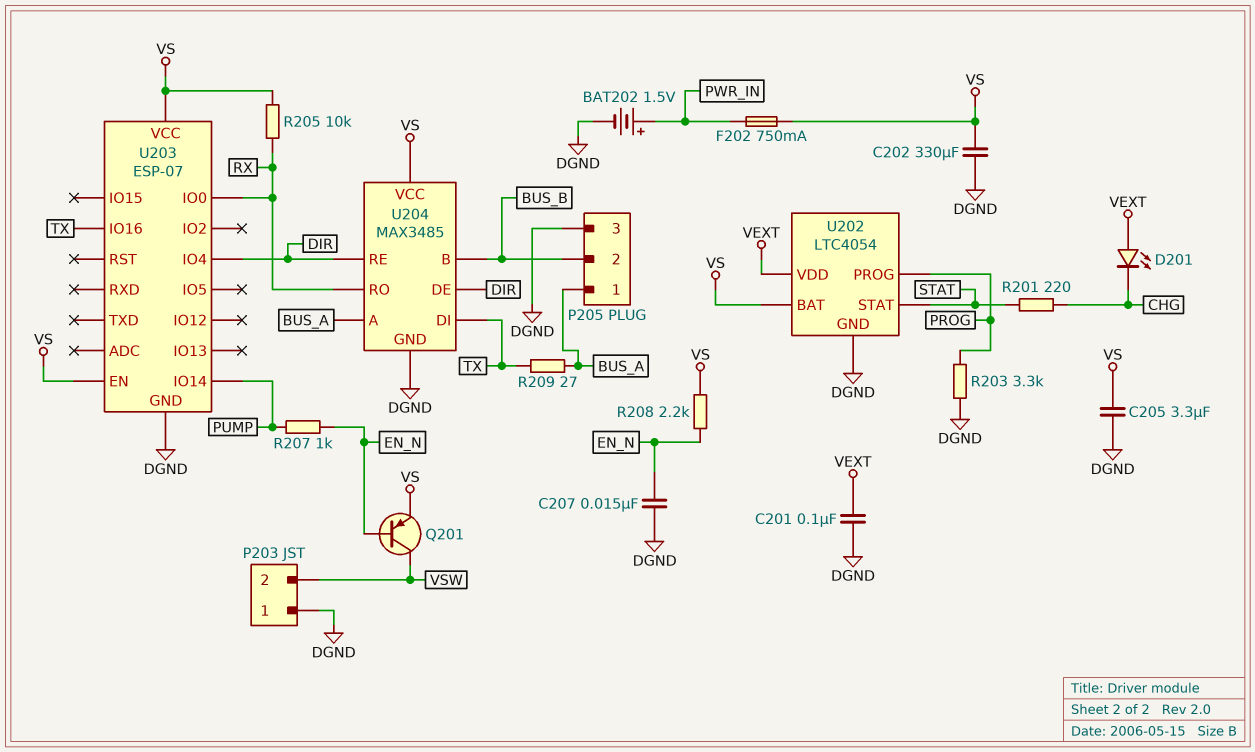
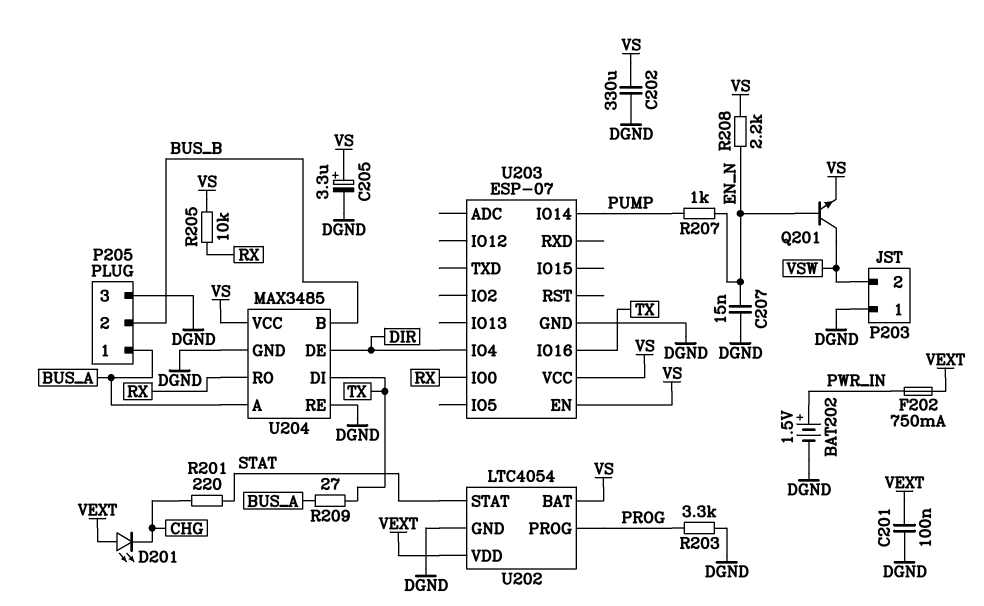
C205: 3.3uF (DGND, VS) -> 3.3uF (plus VS, minus DGND)
F202: 750mA (PWR_IN, VS) -> 750mA (PWR_IN, VEXT)
Q201: PNP (B EN_N, C VSW, E VS) -> NPN (B EN_N, C VSW, E VS)
U204 pin RE: DIR -> DGND

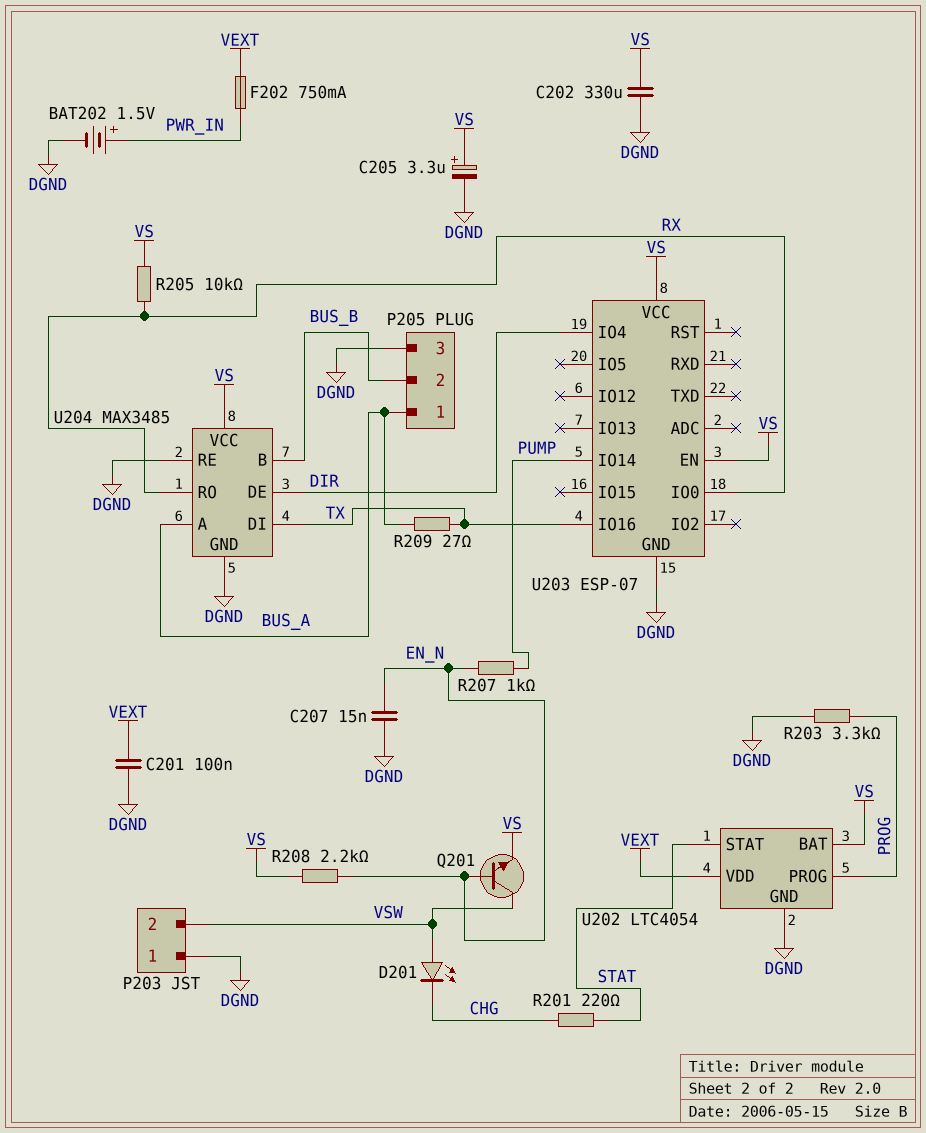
D201: LED (A VEXT, K CHG) -> LED (A VSW, K CHG)

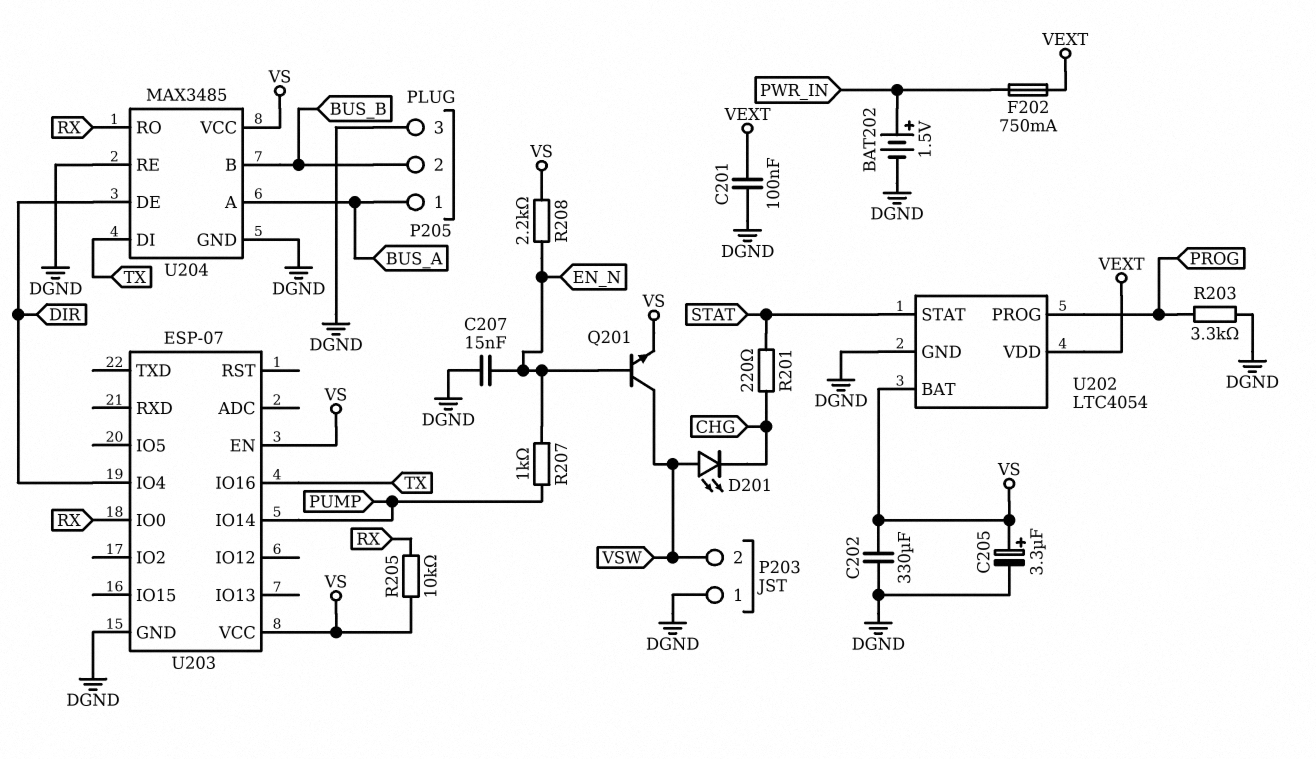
R209: 27 (BUS_A, TX) -> none

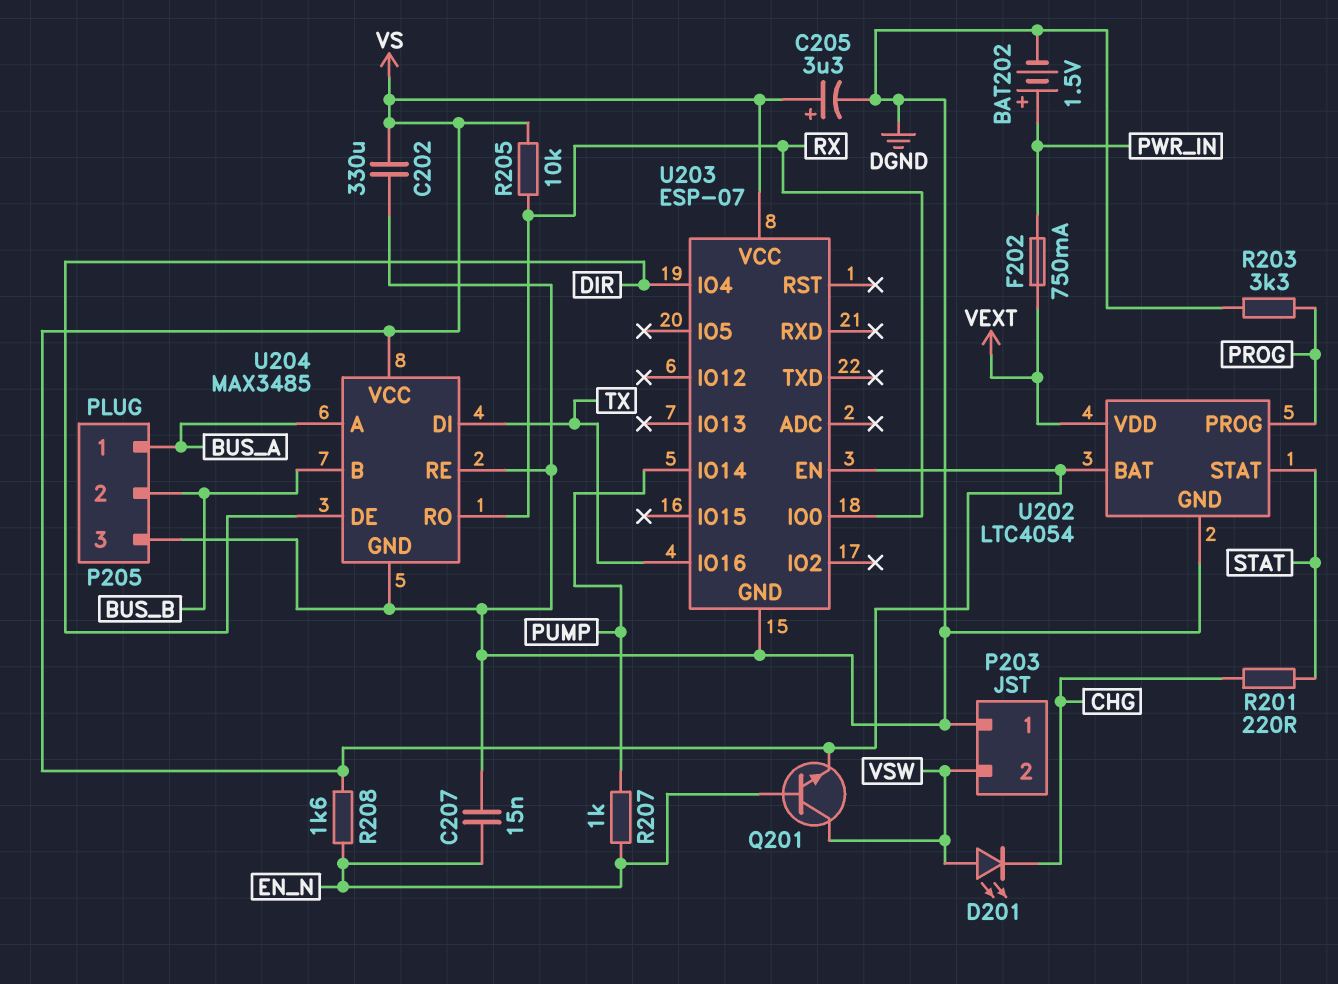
C201: 100nF (DGND, VEXT) -> none
R208: 2.2k (EN_N, VS) -> 1.6k (EN_N, VS)

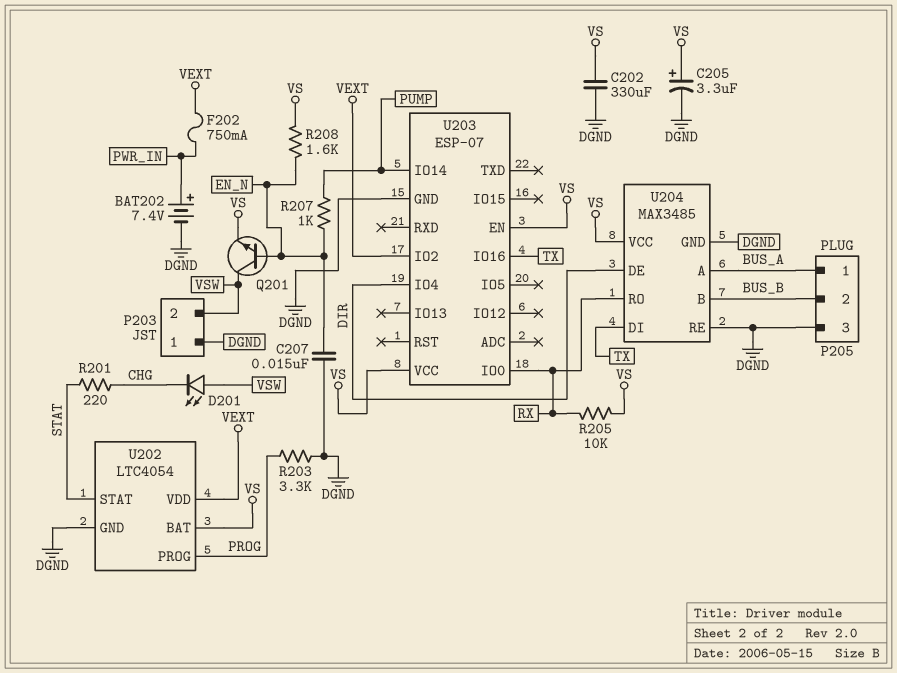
BAT202: 1.5V (plus PWR_IN, minus DGND) -> 7.4V (plus PWR_IN, minus DGND)
U203 pin IO2: none -> VEXT

